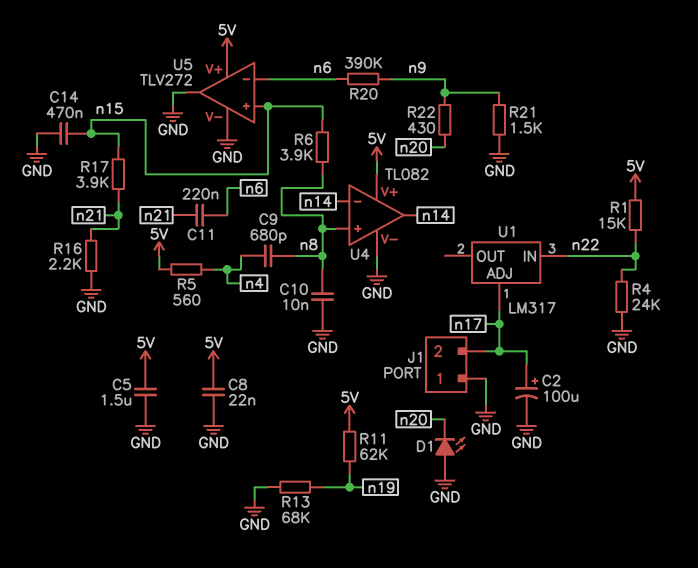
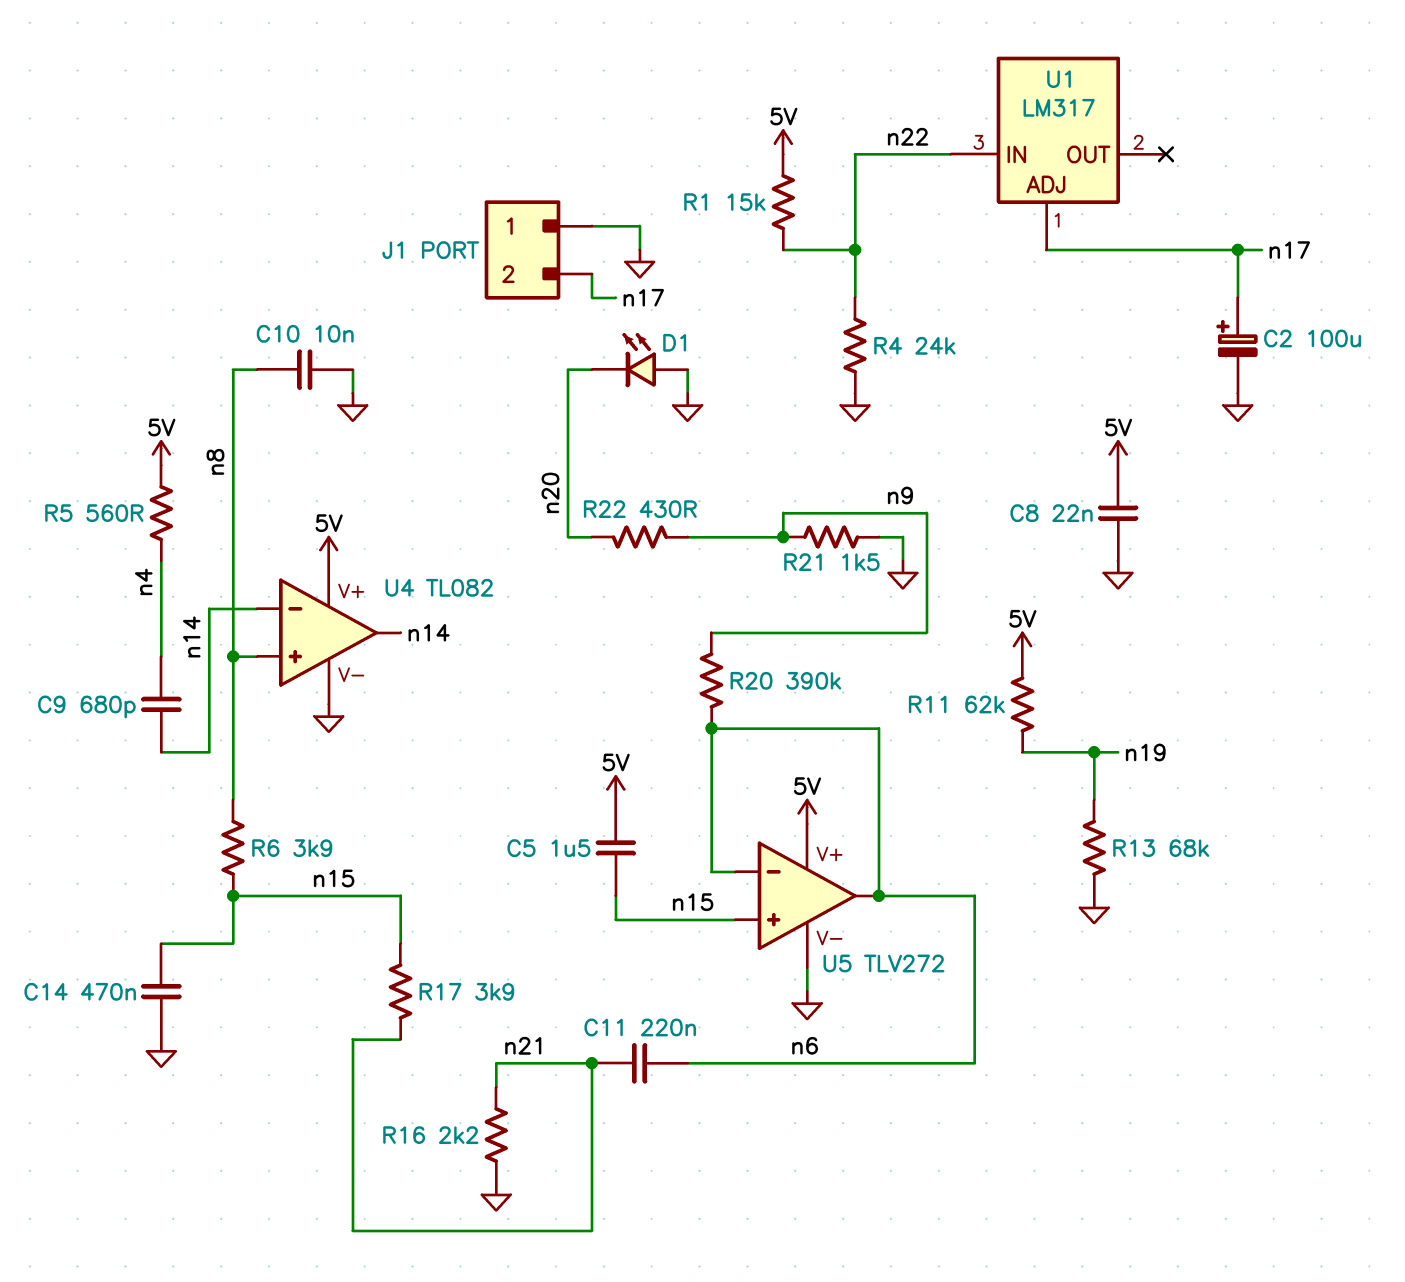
C5: 1.5uF (5V, GND) -> 1.5uF (5V, n15)
C9: 680pF (n4, n8) -> 680pF (n4, n14)
U5 pin out: GND -> n6

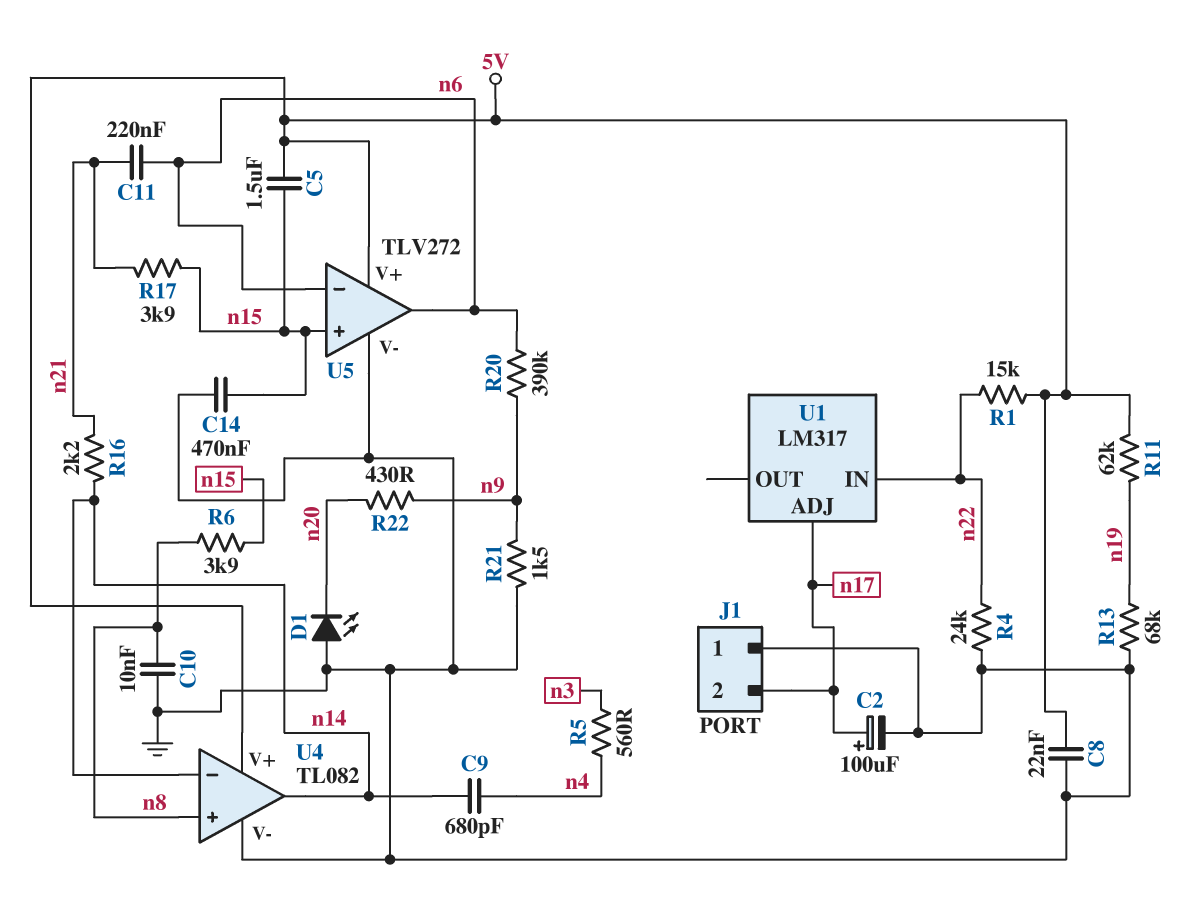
R5: 560 (5V, n4) -> 560 (n3, n4)
R16: 2.2k (GND, n21) -> 2.2k (n14, n21)

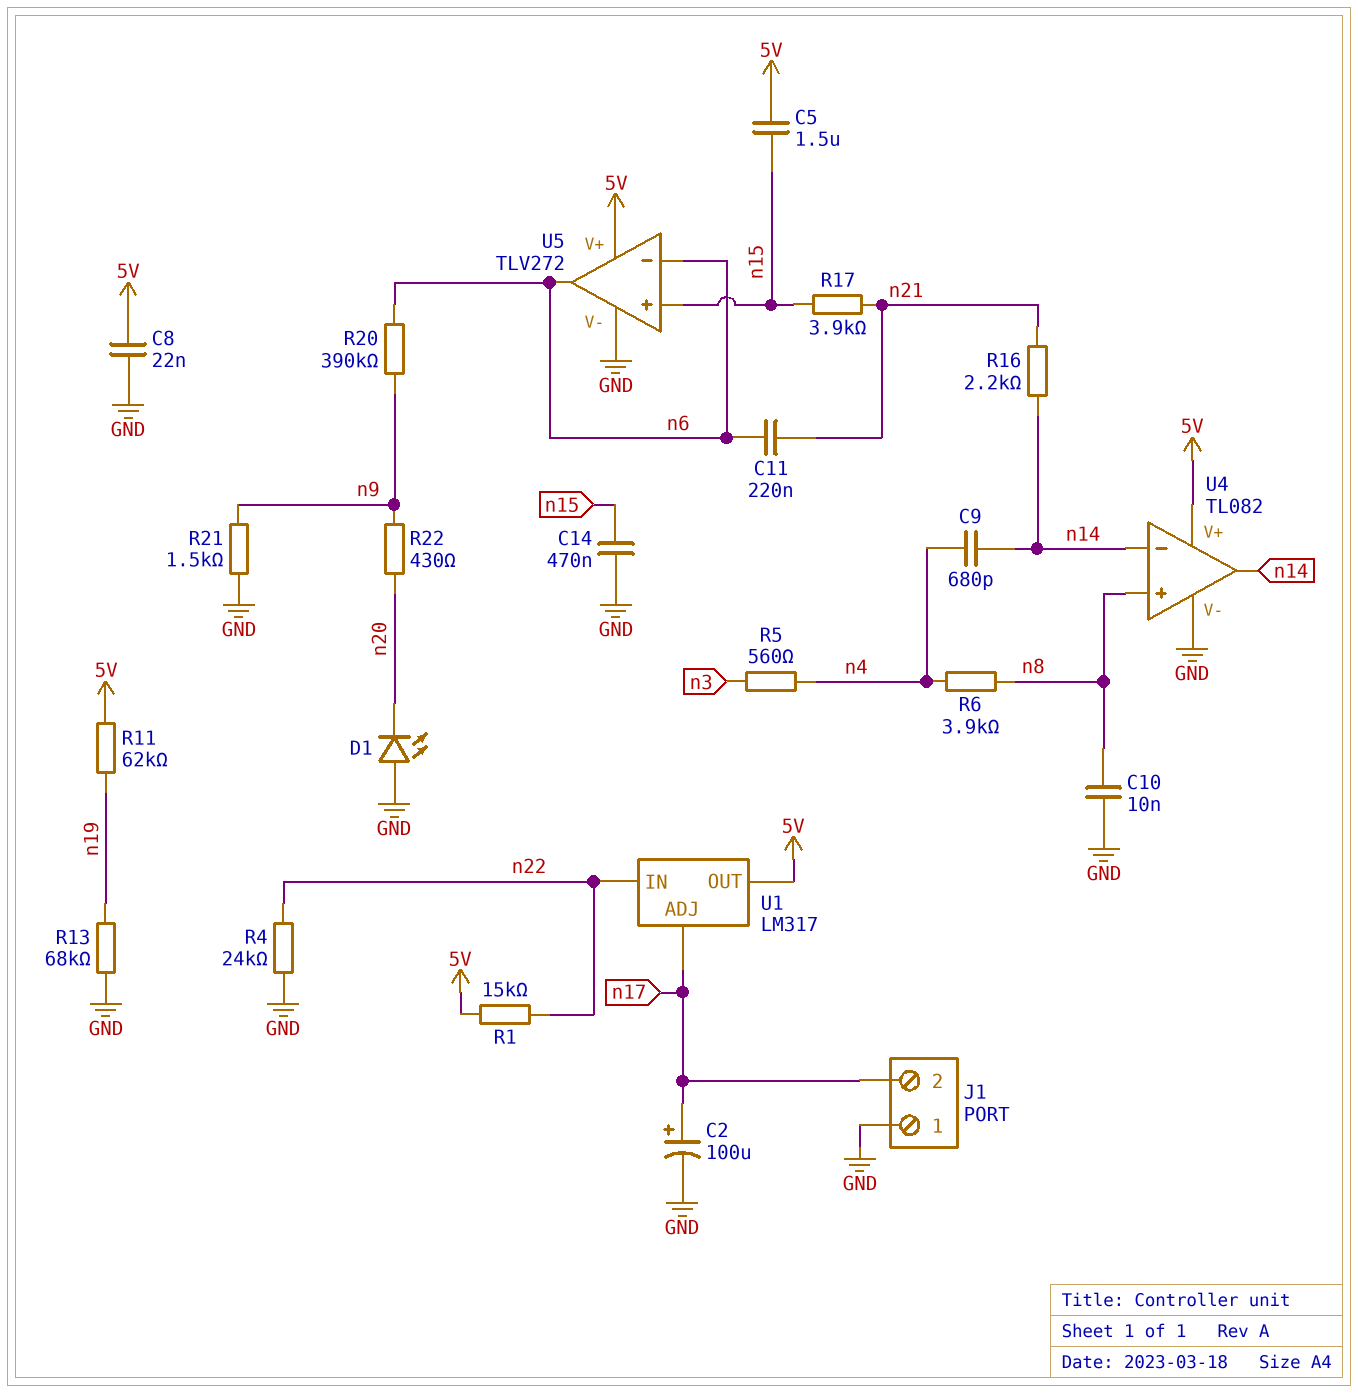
R6: 3.9k (n8, n15) -> 3.9k (n4, n8)
U1 pin OUT: none -> 5V

